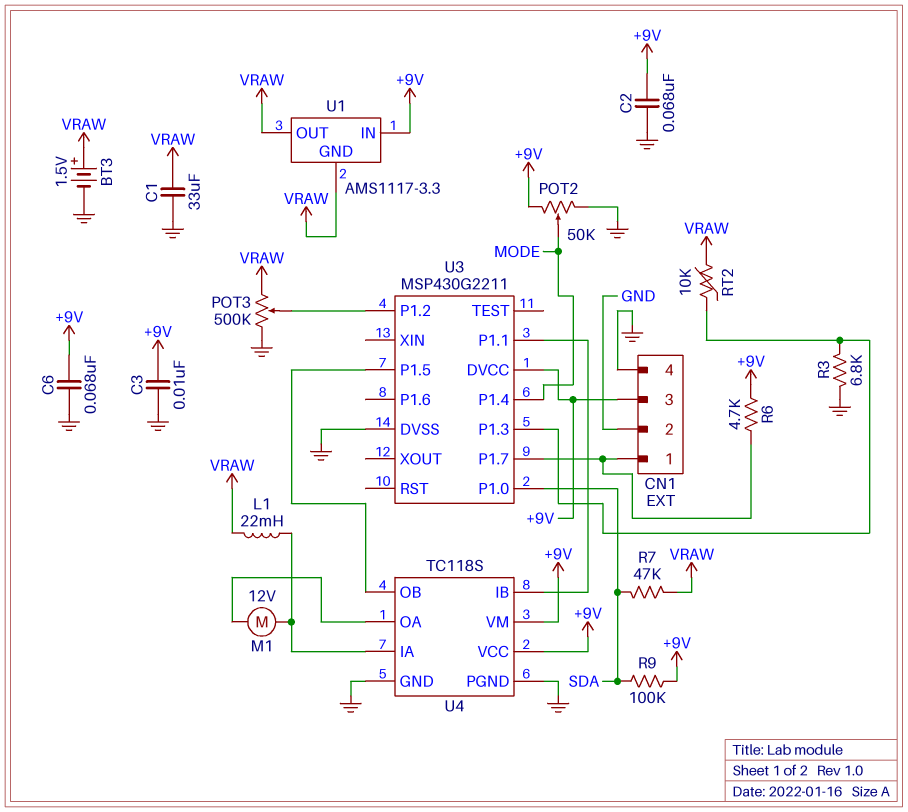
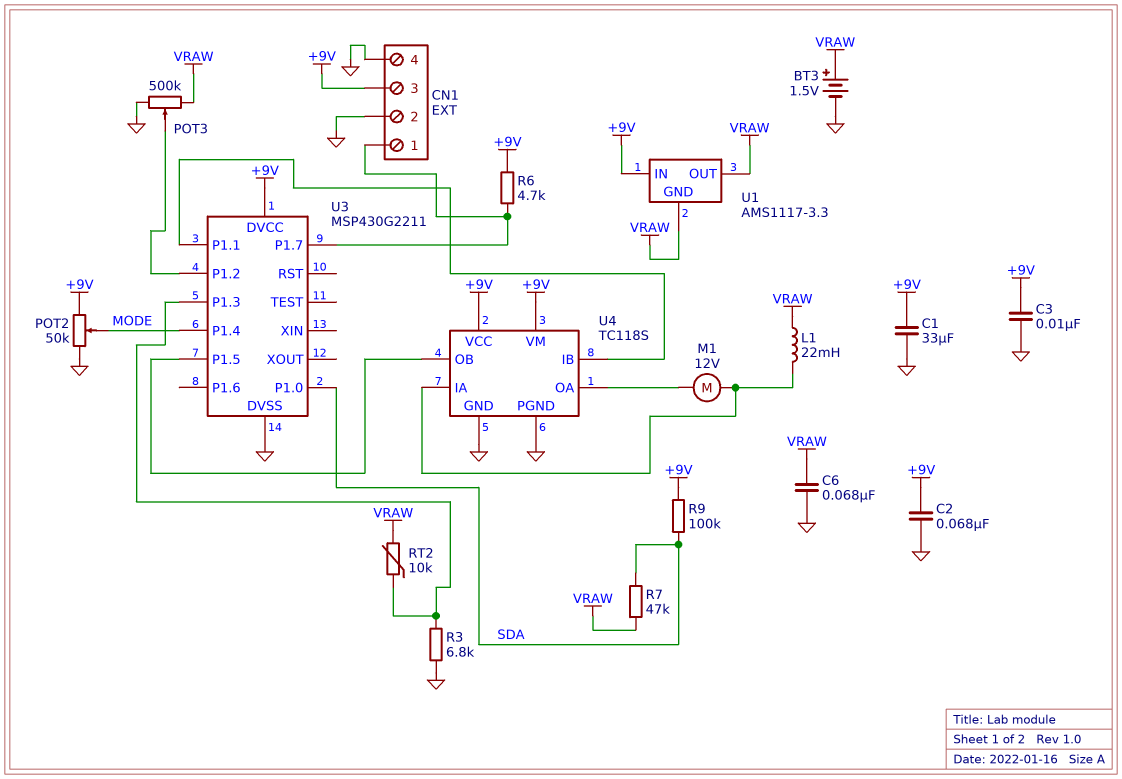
C1: 33uF (GND, VRAW) -> 33uF (+9V, GND)
C6: 68nF (+9V, GND) -> 68nF (GND, VRAW)

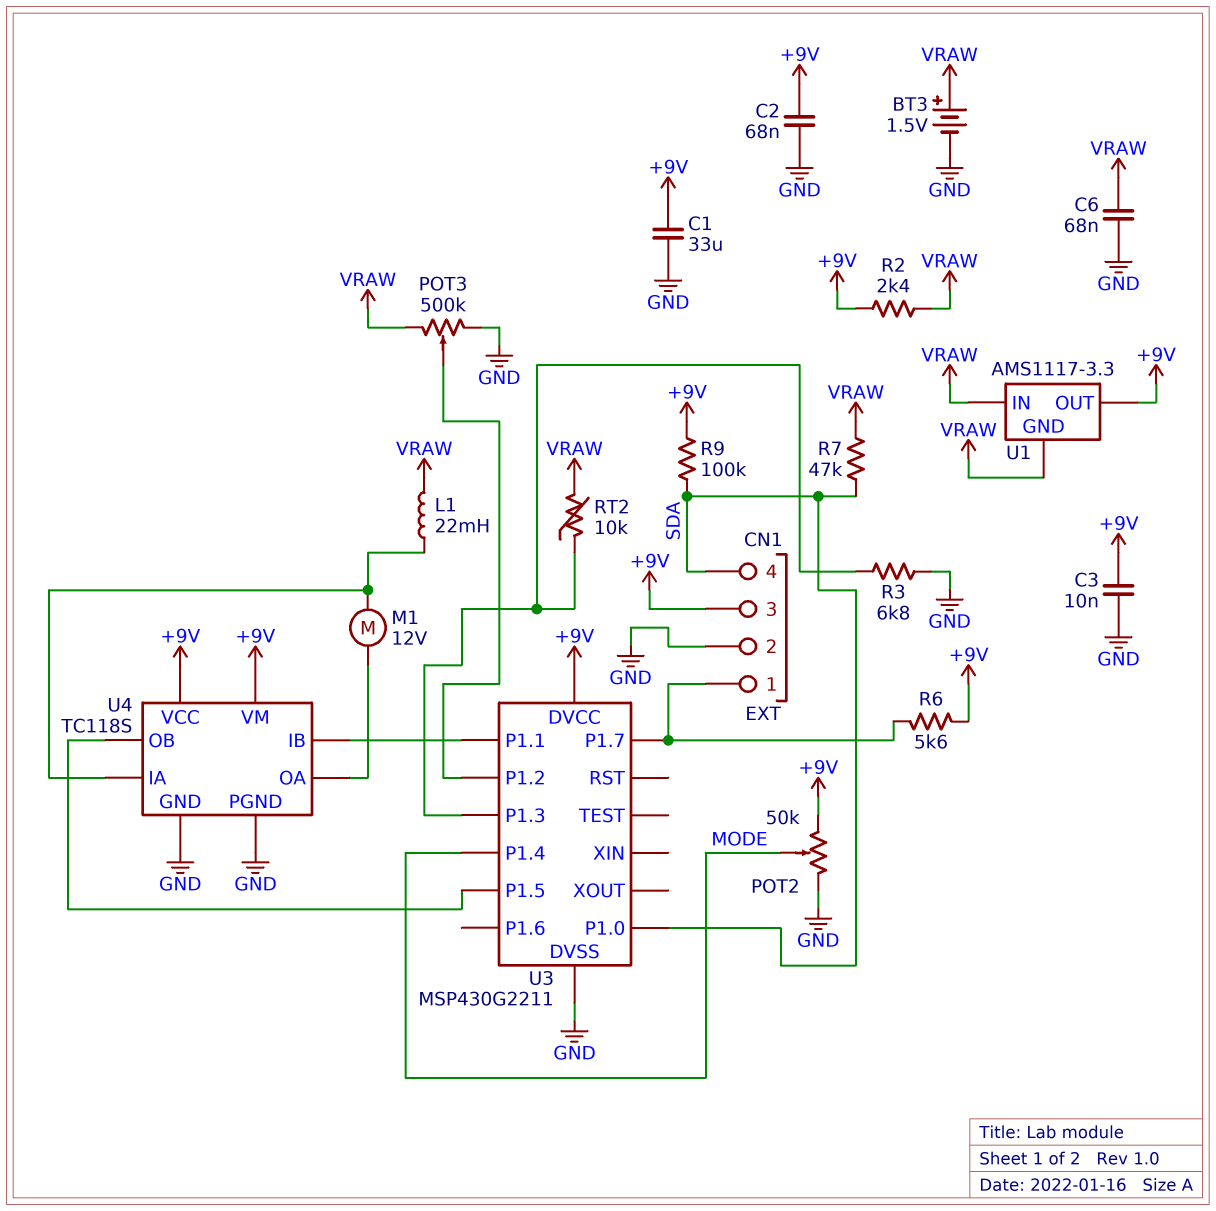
CN1 pin 4: GND -> SDA
R2: none -> 2.4k (+9V, VRAW)
R6: 4.7k (+9V, CN1/1) -> 5.6k (+9V, CN1/1)
U1 pin IN: +9V -> VRAW
U1 pin OUT: VRAW -> +9V

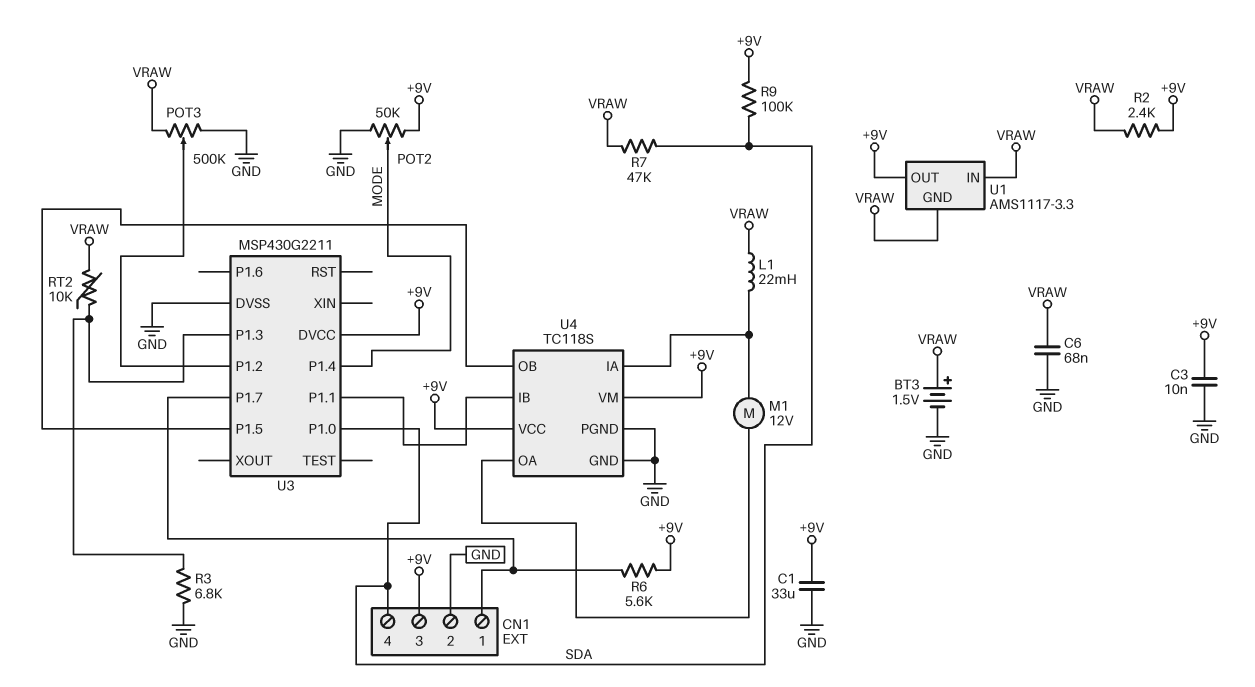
C2: 68nF (+9V, GND) -> none

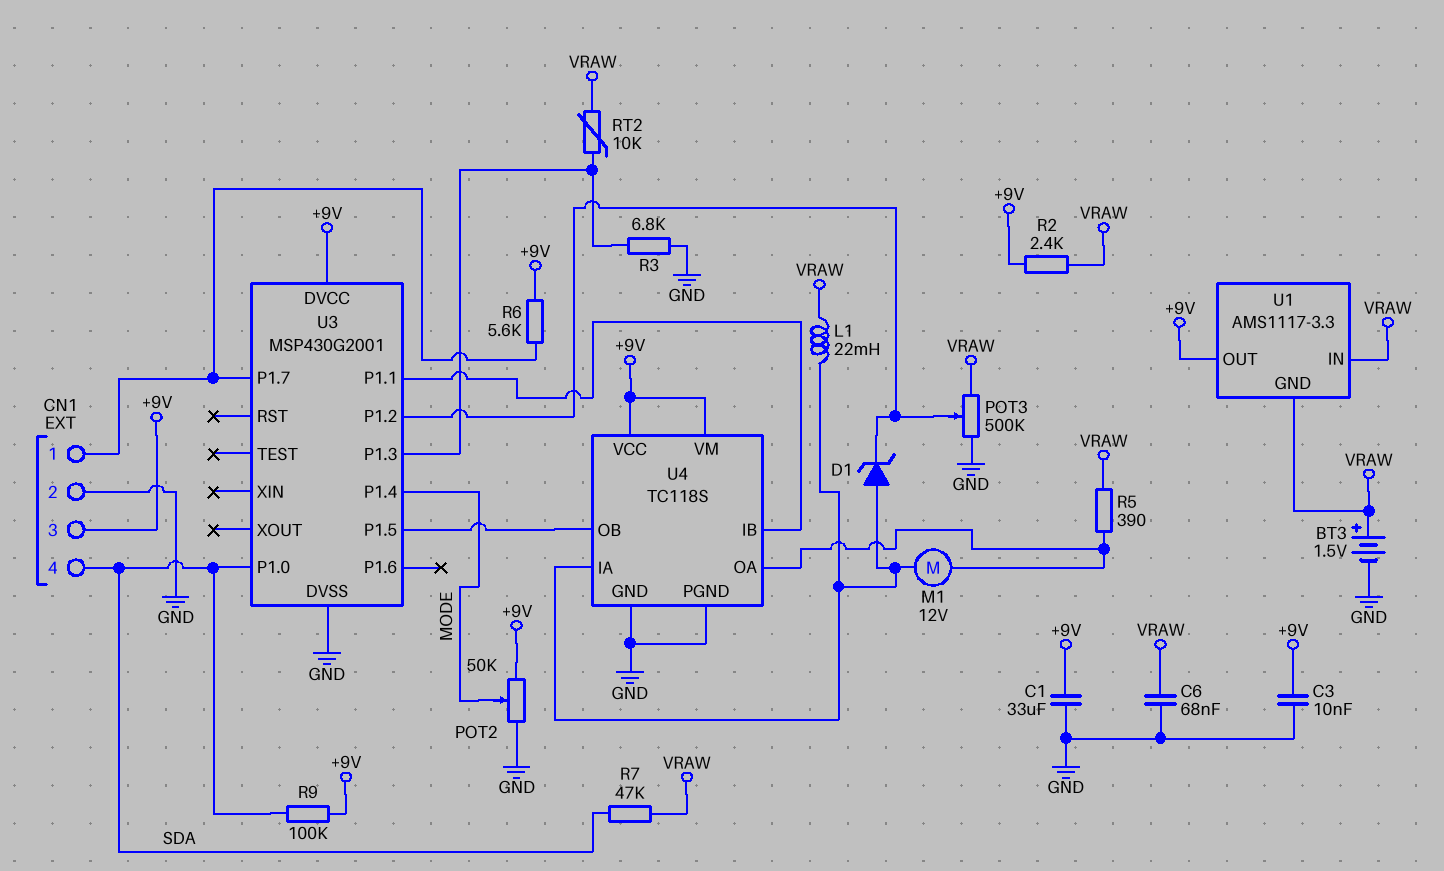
D1: none -> zener (A U4/IA, K U3/P1.2)
R5: none -> 390 (U4/OA, VRAW)
U3: MSP430G2211 -> MSP430G2001

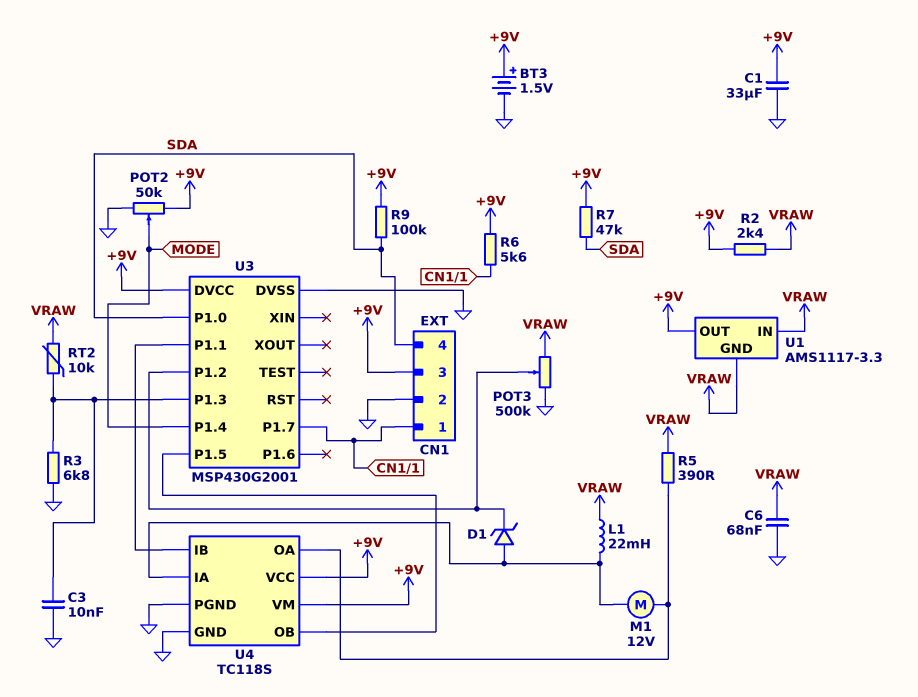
BT3: 1.5V (plus VRAW, minus GND) -> 1.5V (plus +9V, minus GND)
C3: 10nF (+9V, GND) -> 10nF (GND, U3/P1.3)
R7: 47k (SDA, VRAW) -> 47k (+9V, SDA)

